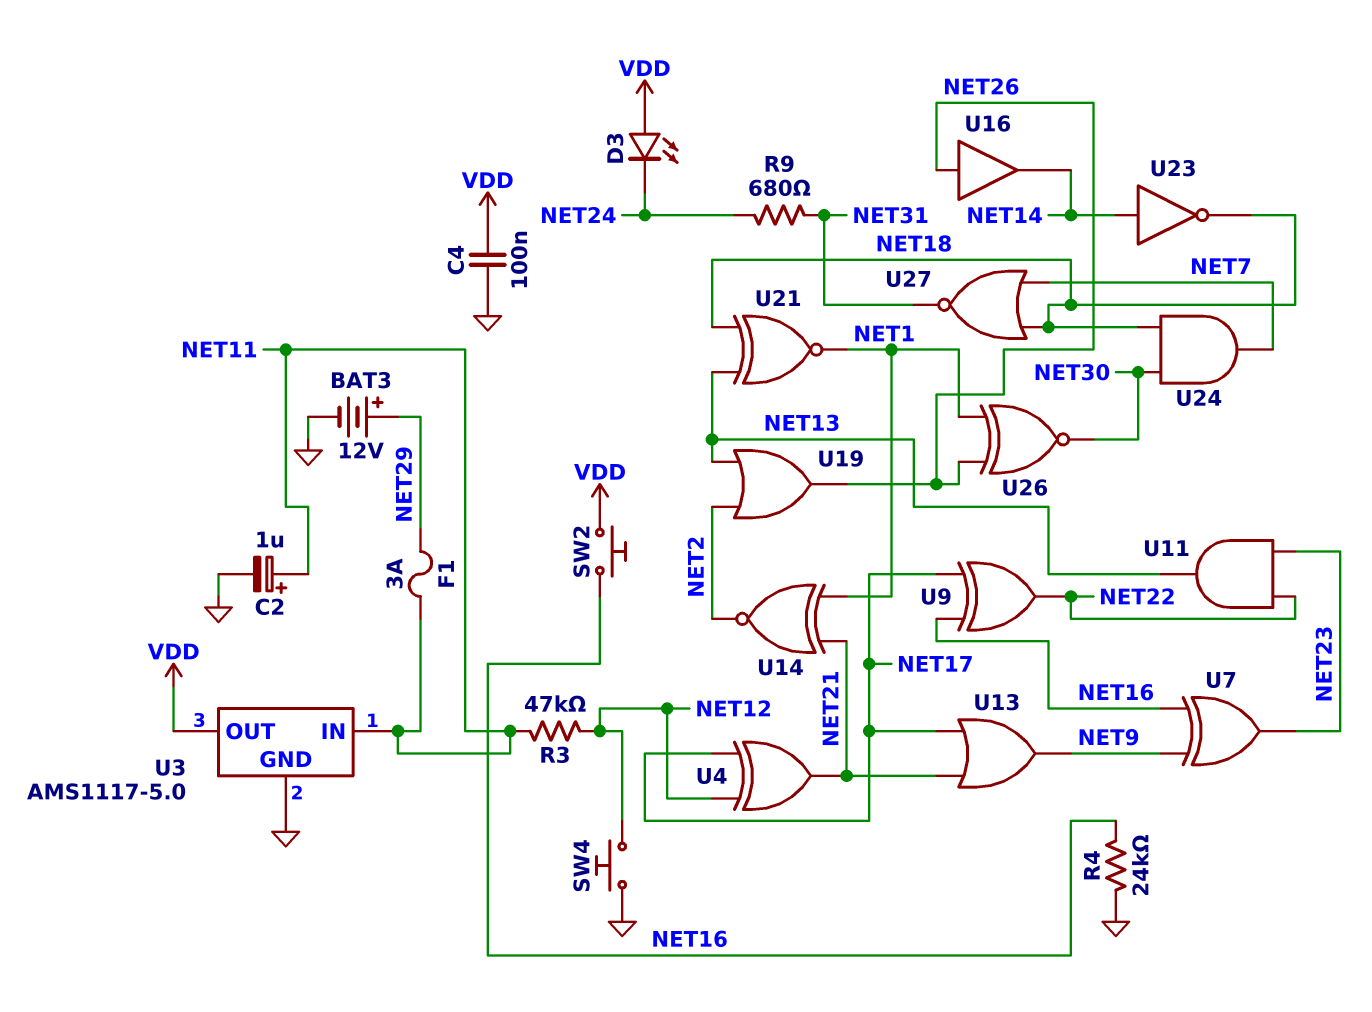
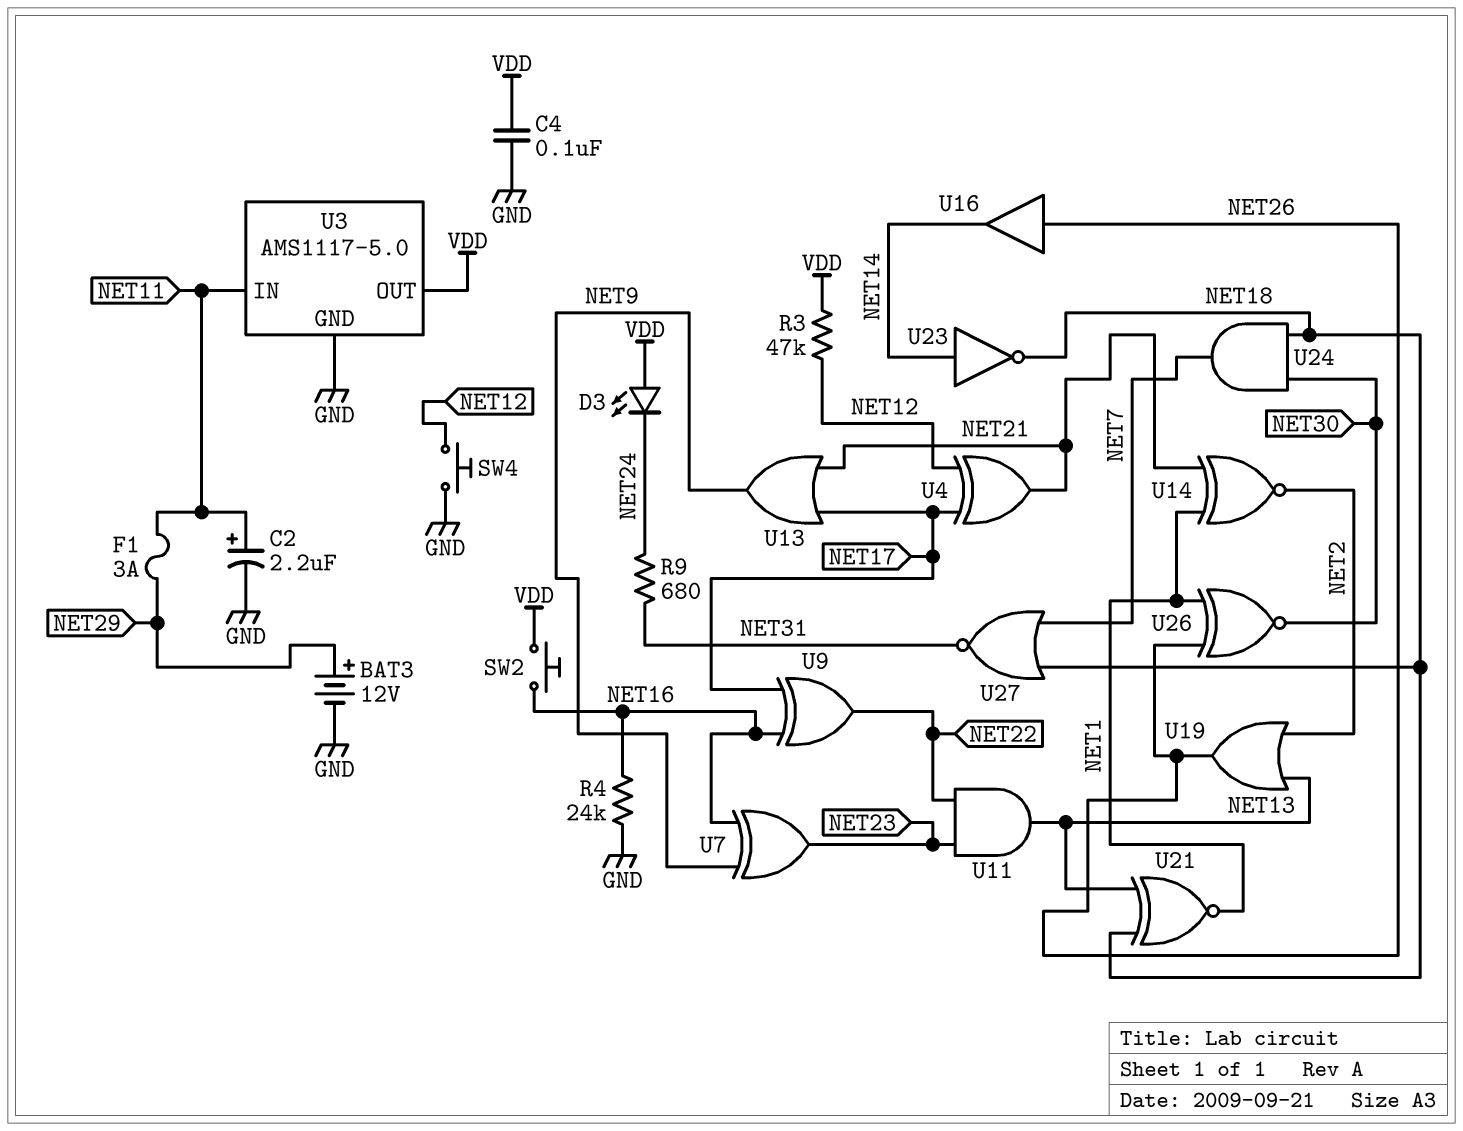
C2: 1uF (plus NET11, minus GND) -> 2.2uF (plus NET11, minus GND)
R3: 47k (NET11, NET12) -> 47k (NET12, VDD)

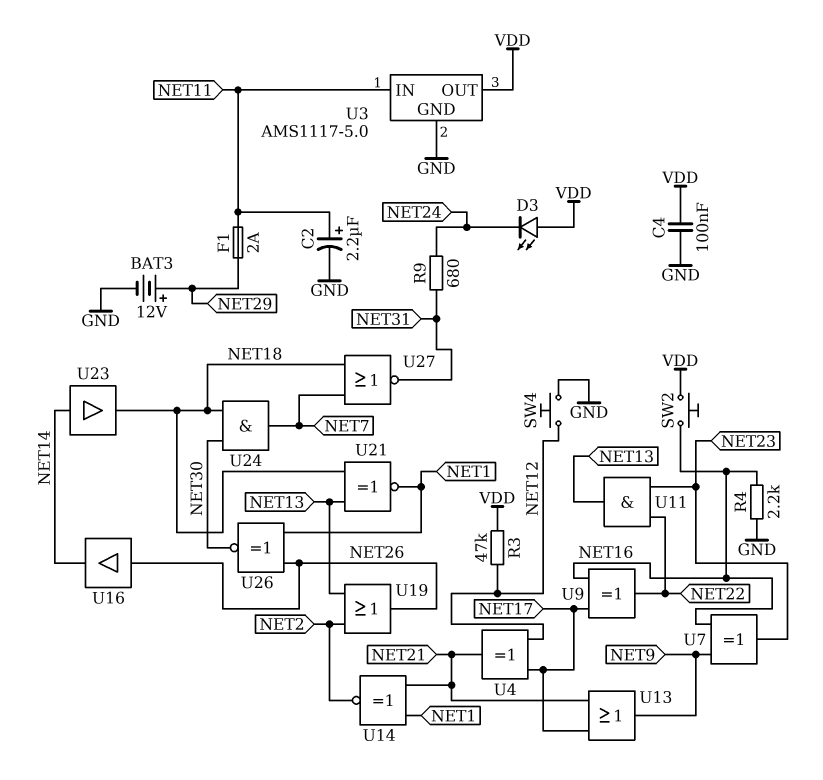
F1: 3A (NET11, NET29) -> 2A (NET11, NET29)
R4: 24k (GND, NET16) -> 2.2k (GND, NET16)
U23: NOT (in NET14, out NET18) -> buffer (in NET14, out NET18)

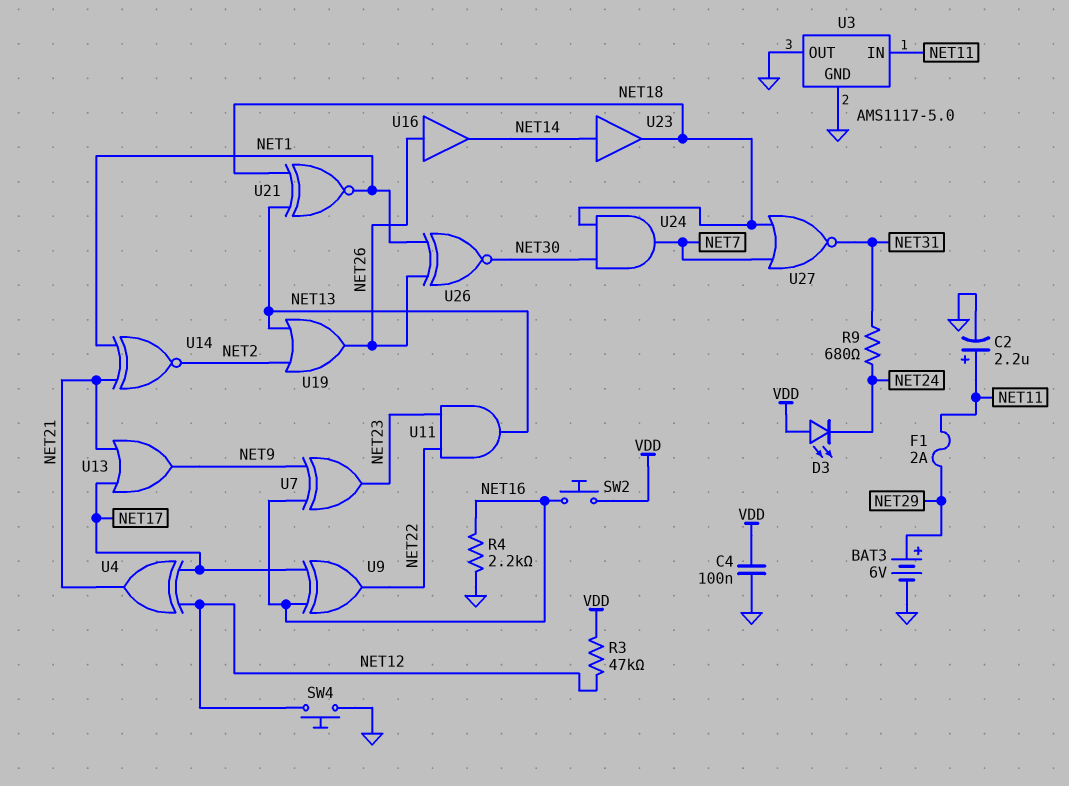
BAT3: 12V (plus NET29, minus GND) -> 6V (plus NET29, minus GND)
U3 pin OUT: VDD -> GND

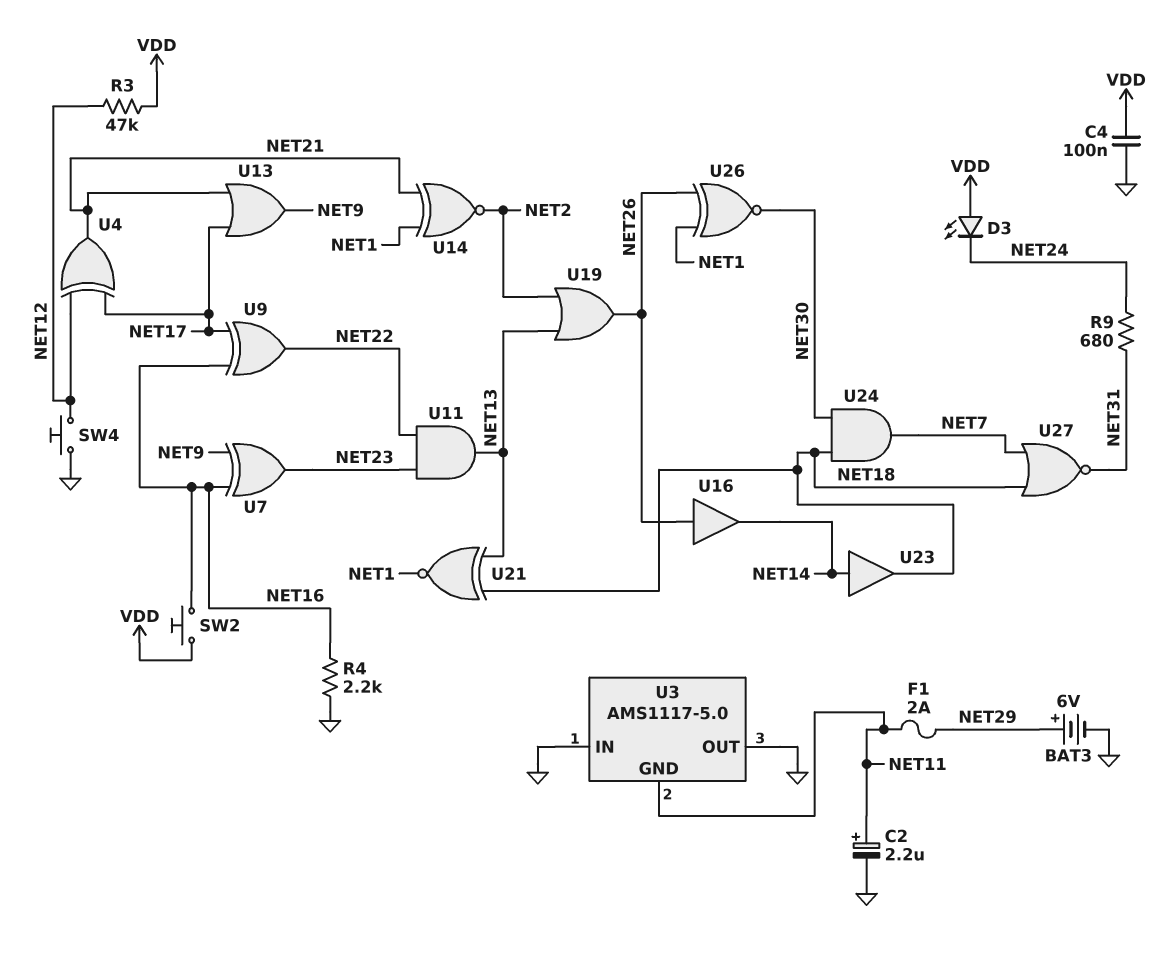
U3 pin GND: GND -> NET11
U3 pin IN: NET11 -> GND

